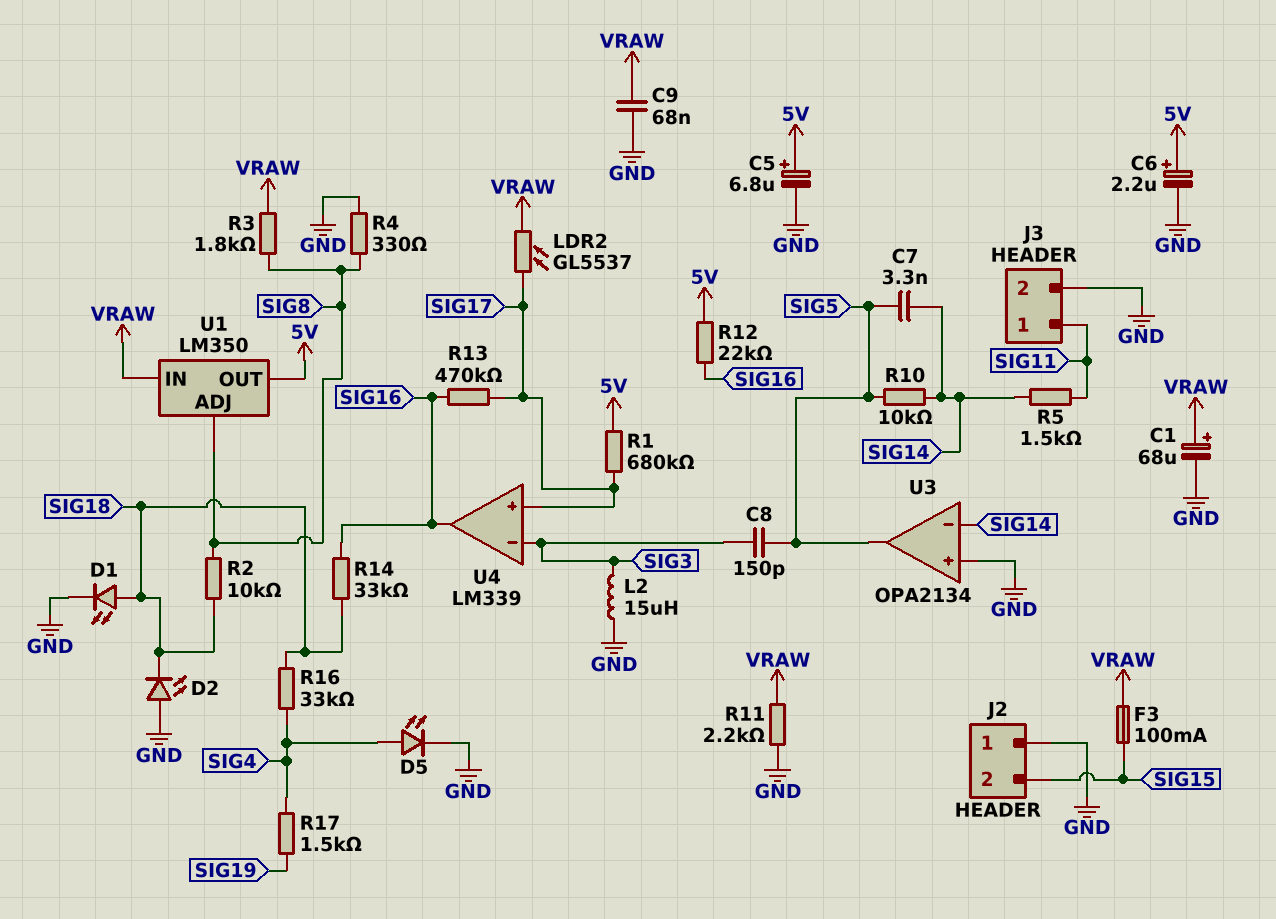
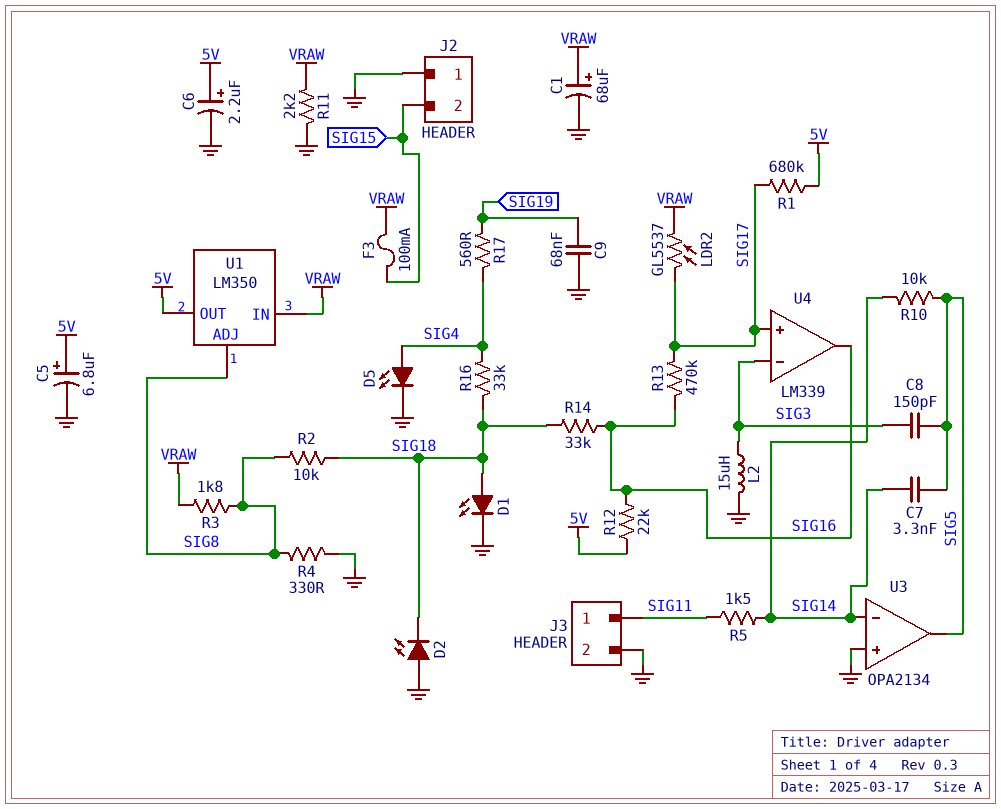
C9: 68nF (GND, VRAW) -> 68nF (GND, SIG19)
R17: 1.5k (SIG4, SIG19) -> 560 (SIG4, SIG19)

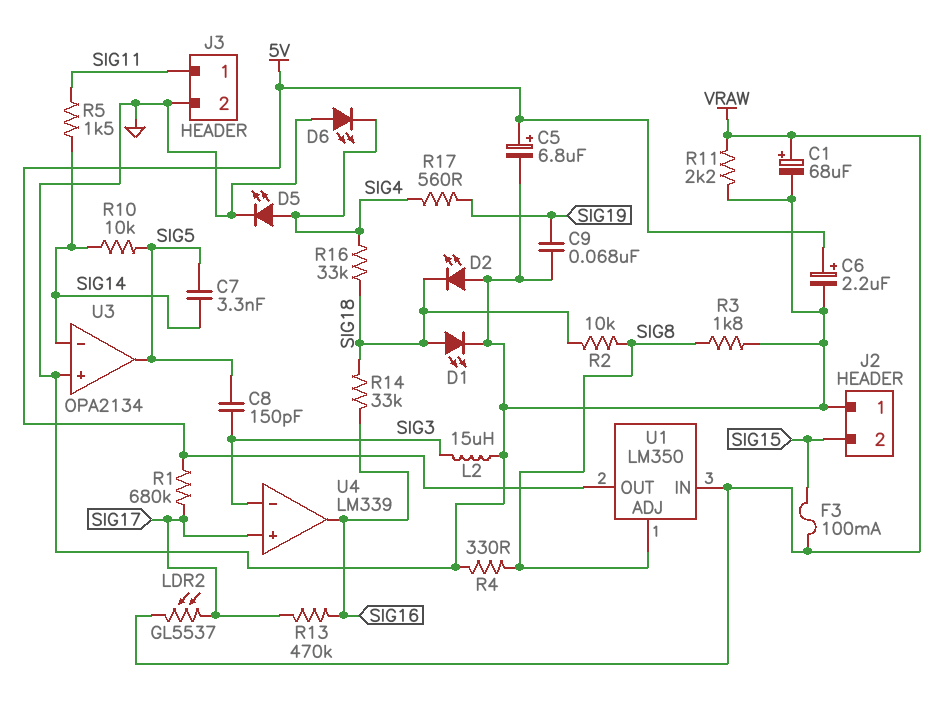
D6: none -> LED (A GND, K SIG4)
R3: 1.8k (SIG8, VRAW) -> 1.8k (GND, SIG8)
R12: 22k (5V, SIG16) -> none

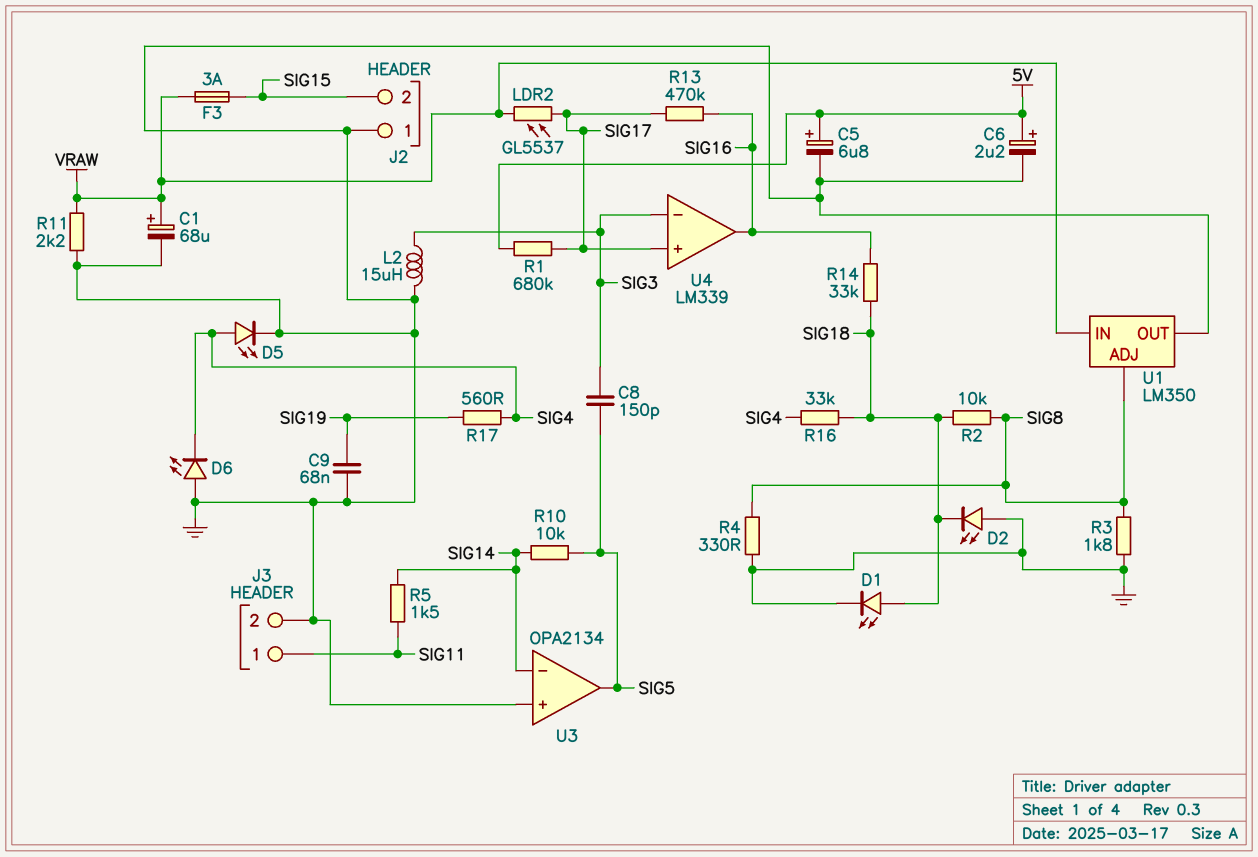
C7: 3.3nF (SIG5, SIG14) -> none
F3: 100mA (SIG15, VRAW) -> 3A (SIG15, VRAW)
U1 pin OUT: 5V -> GND

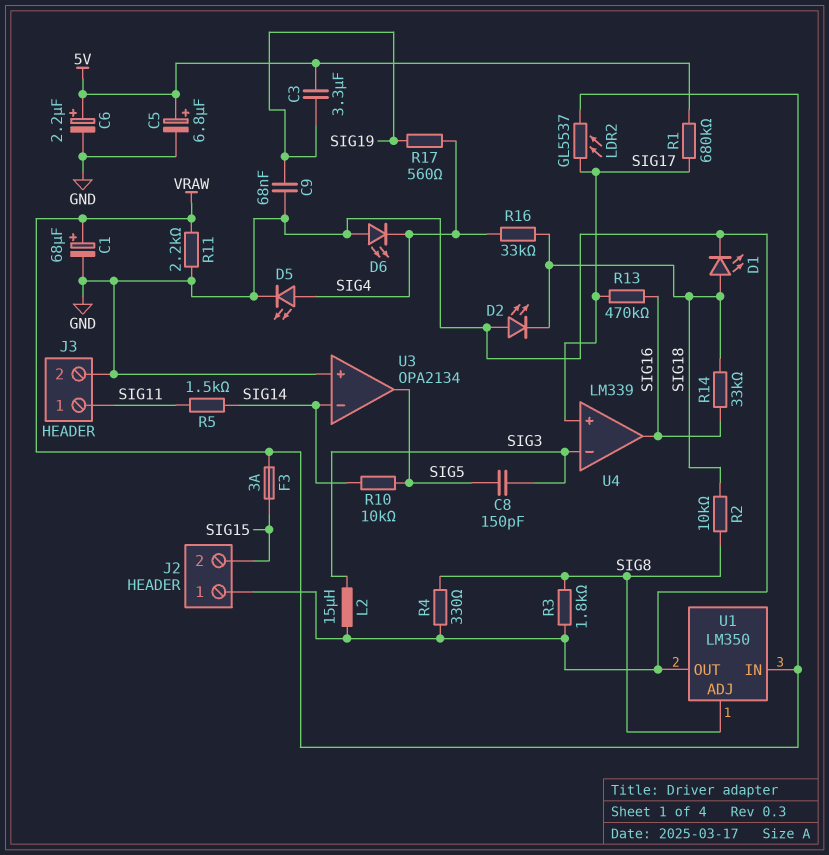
C3: none -> 3.3uF (5V, SIG19)

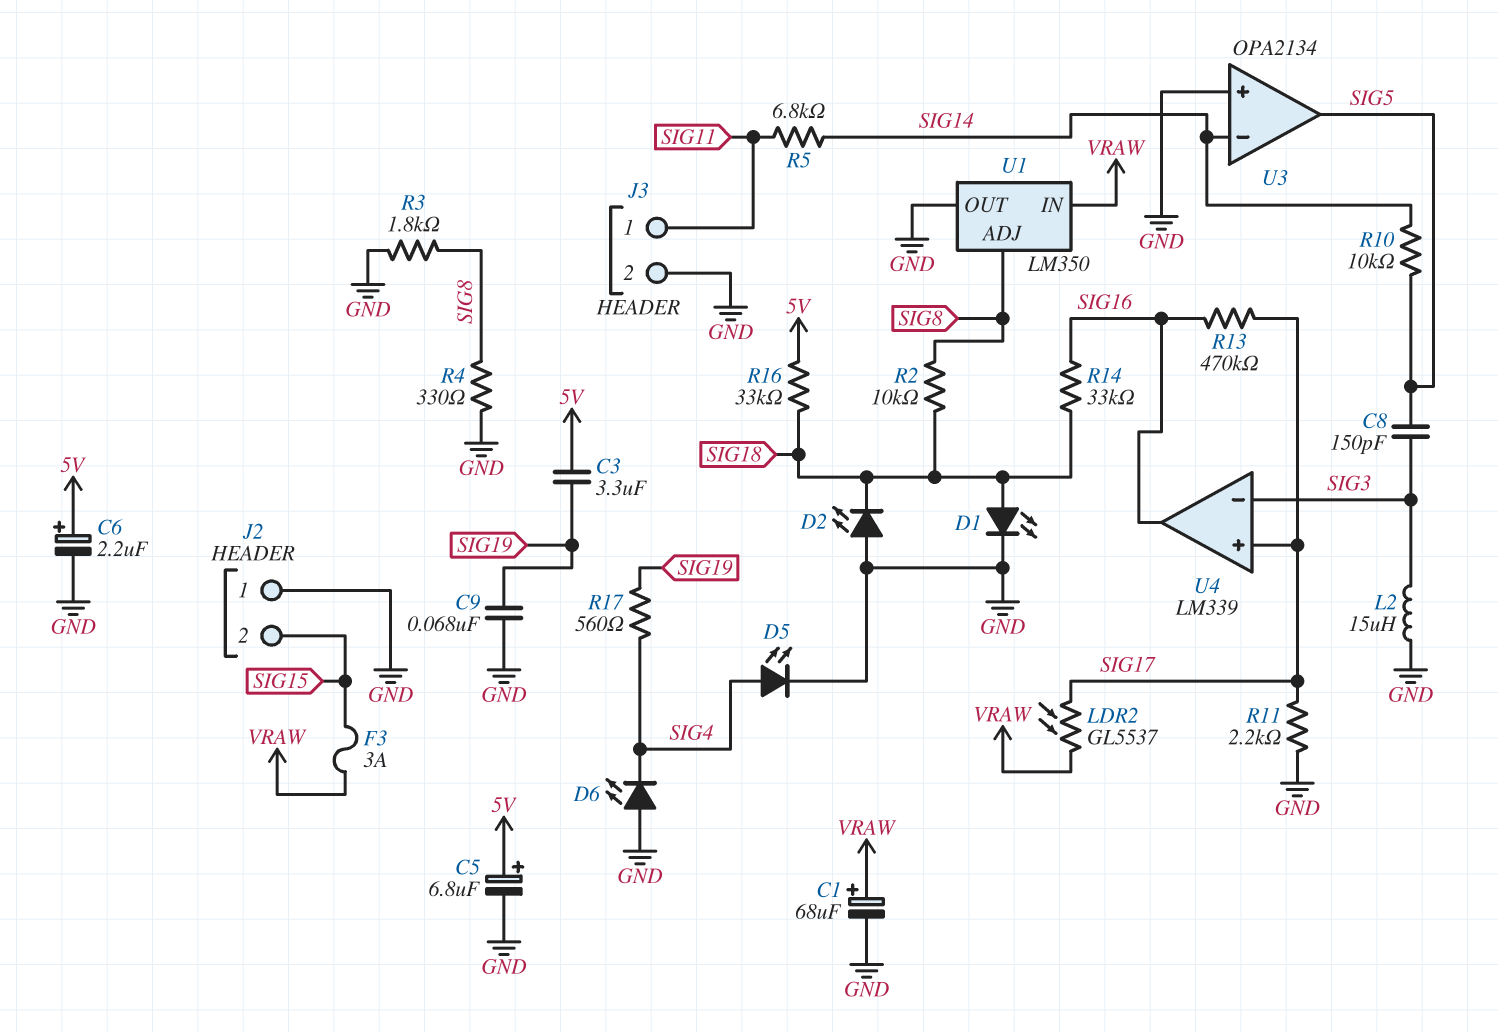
R1: 680k (5V, SIG17) -> none
R5: 1.5k (SIG11, SIG14) -> 6.8k (SIG11, SIG14)
R11: 2.2k (GND, VRAW) -> 2.2k (GND, SIG17)
R16: 33k (SIG4, SIG18) -> 33k (5V, SIG18)

